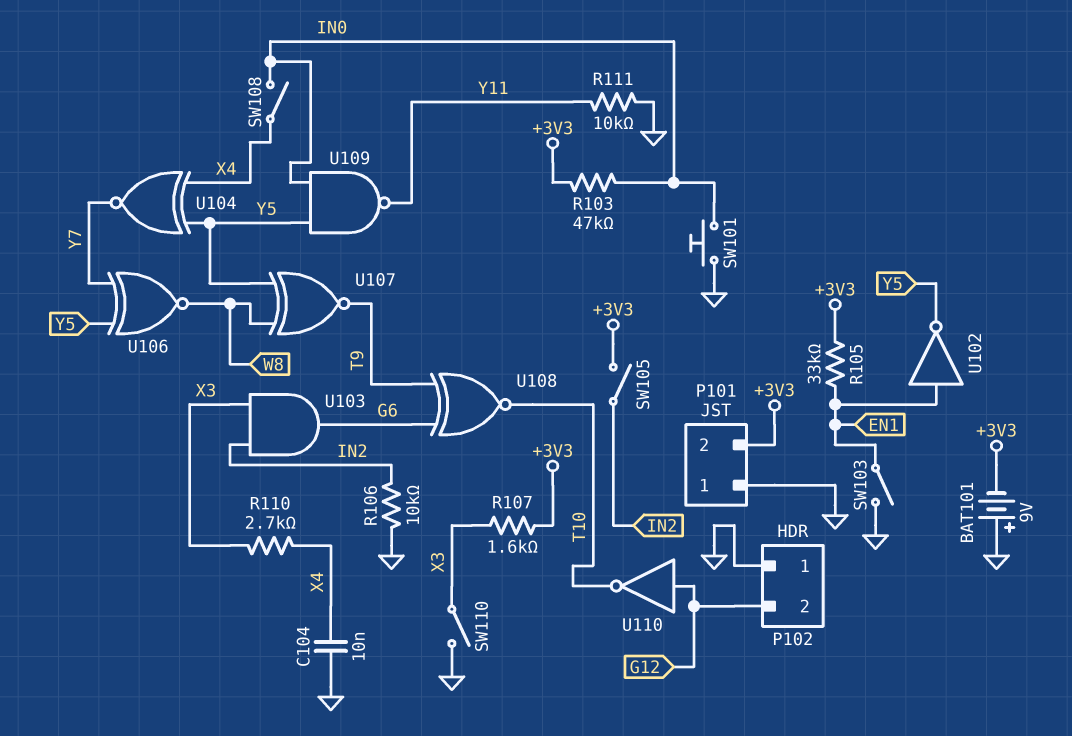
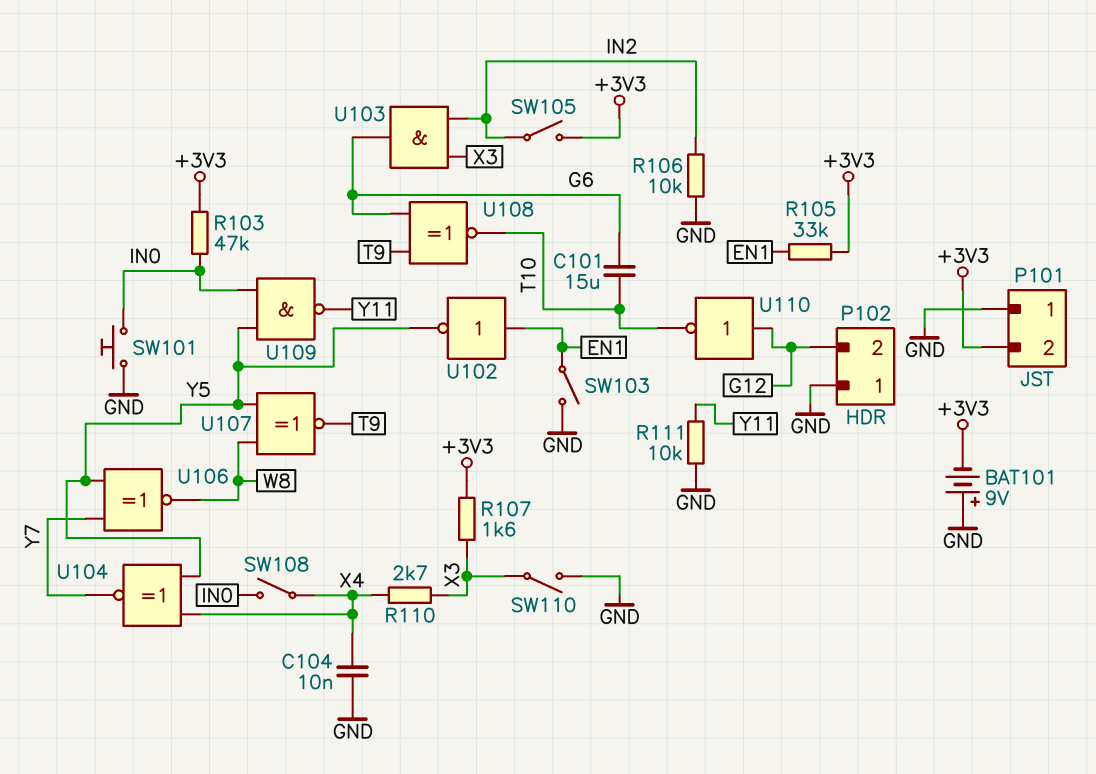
C101: none -> 15uF (G6, T10)

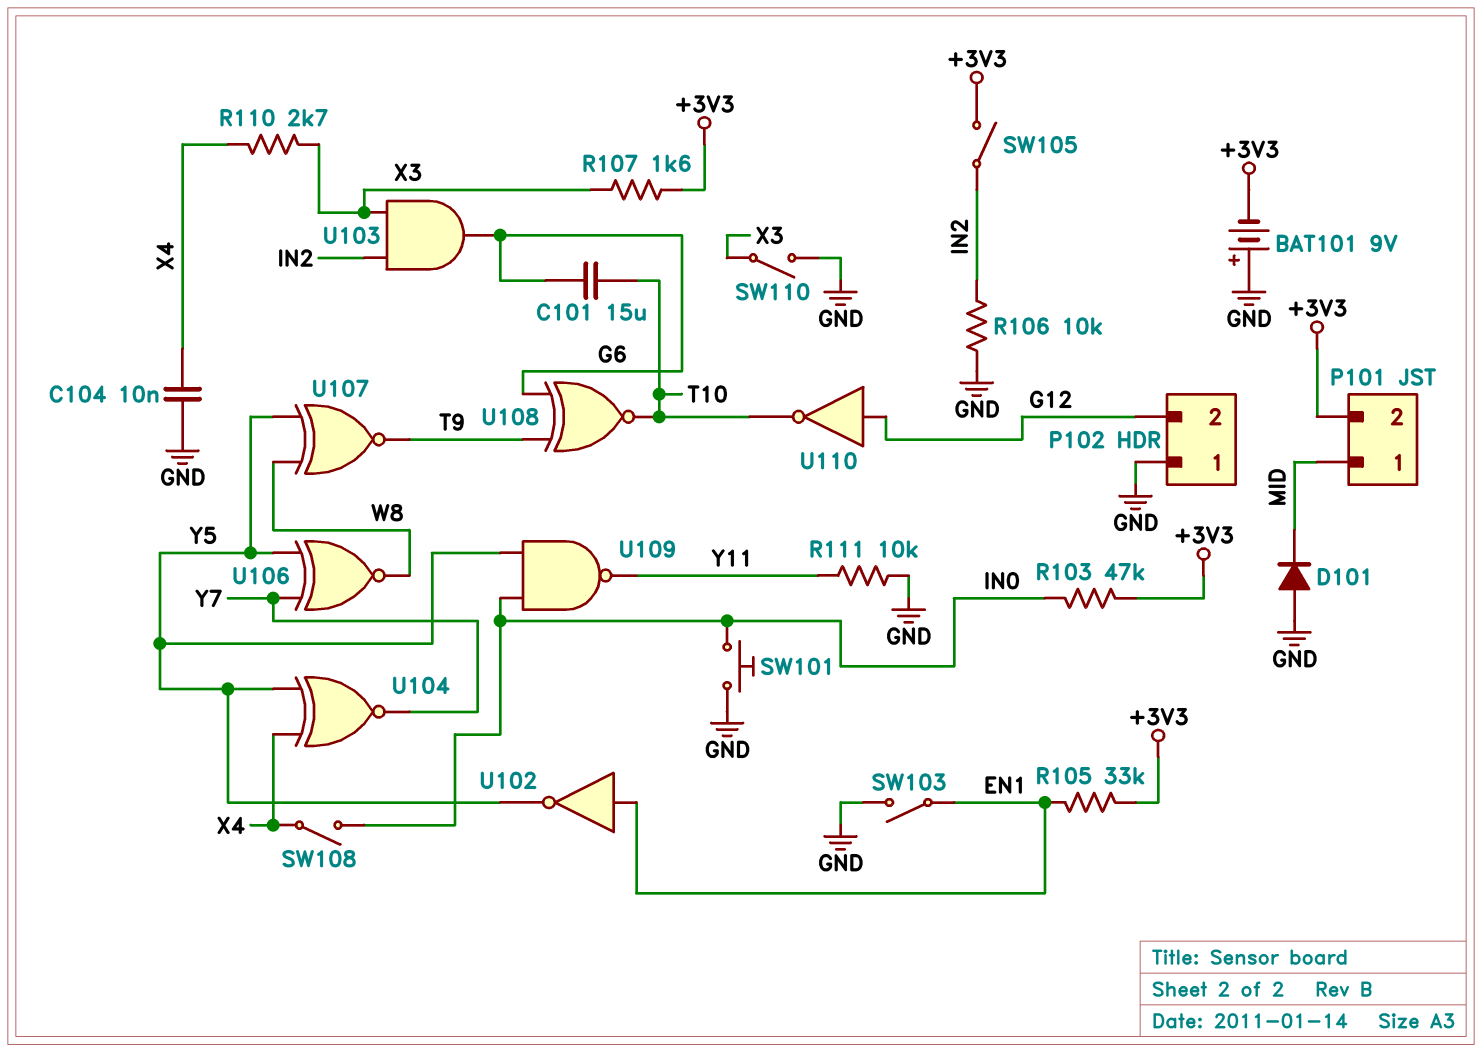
D101: none -> diode (A GND, K MID)
P101 pin 1: GND -> MID

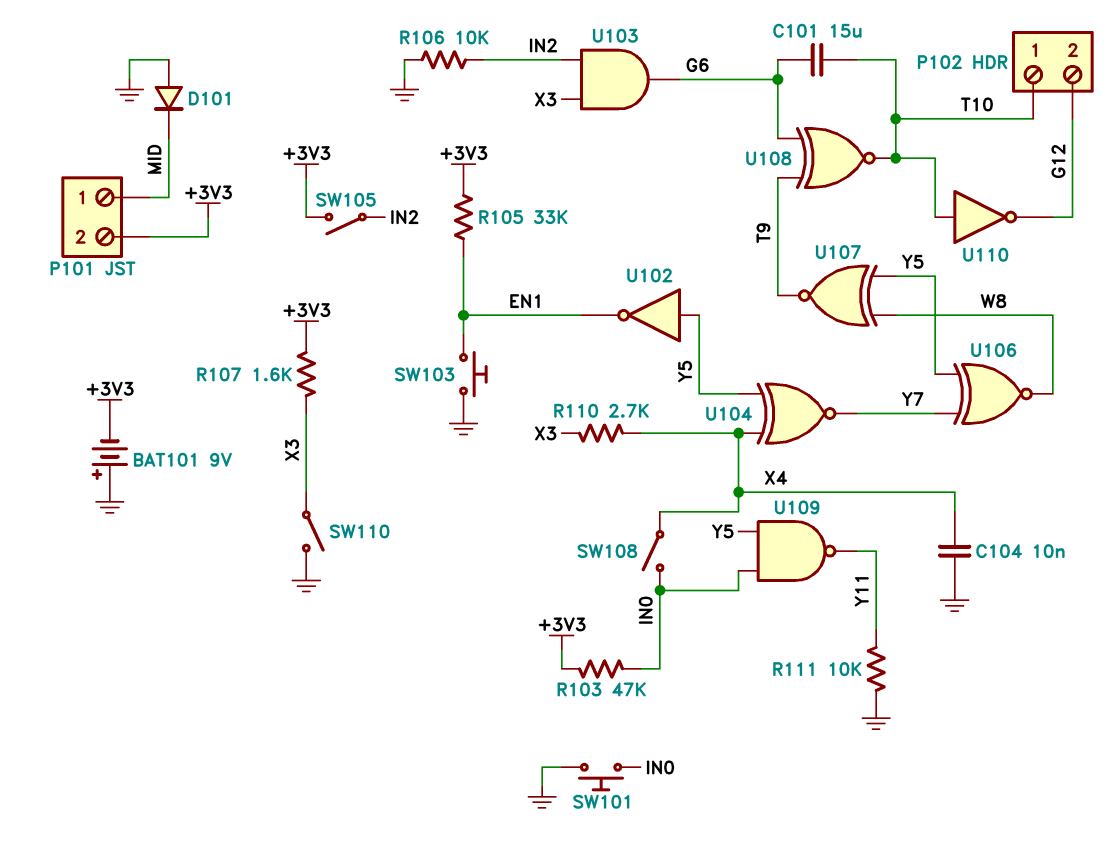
P102 pin 1: GND -> T10
SW103: switch (EN1, GND) -> button (EN1, GND)
U102: NOT (in EN1, out Y5) -> NOT (in Y5, out EN1)
U110: NOT (in G12, out T10) -> NOT (in T10, out G12)

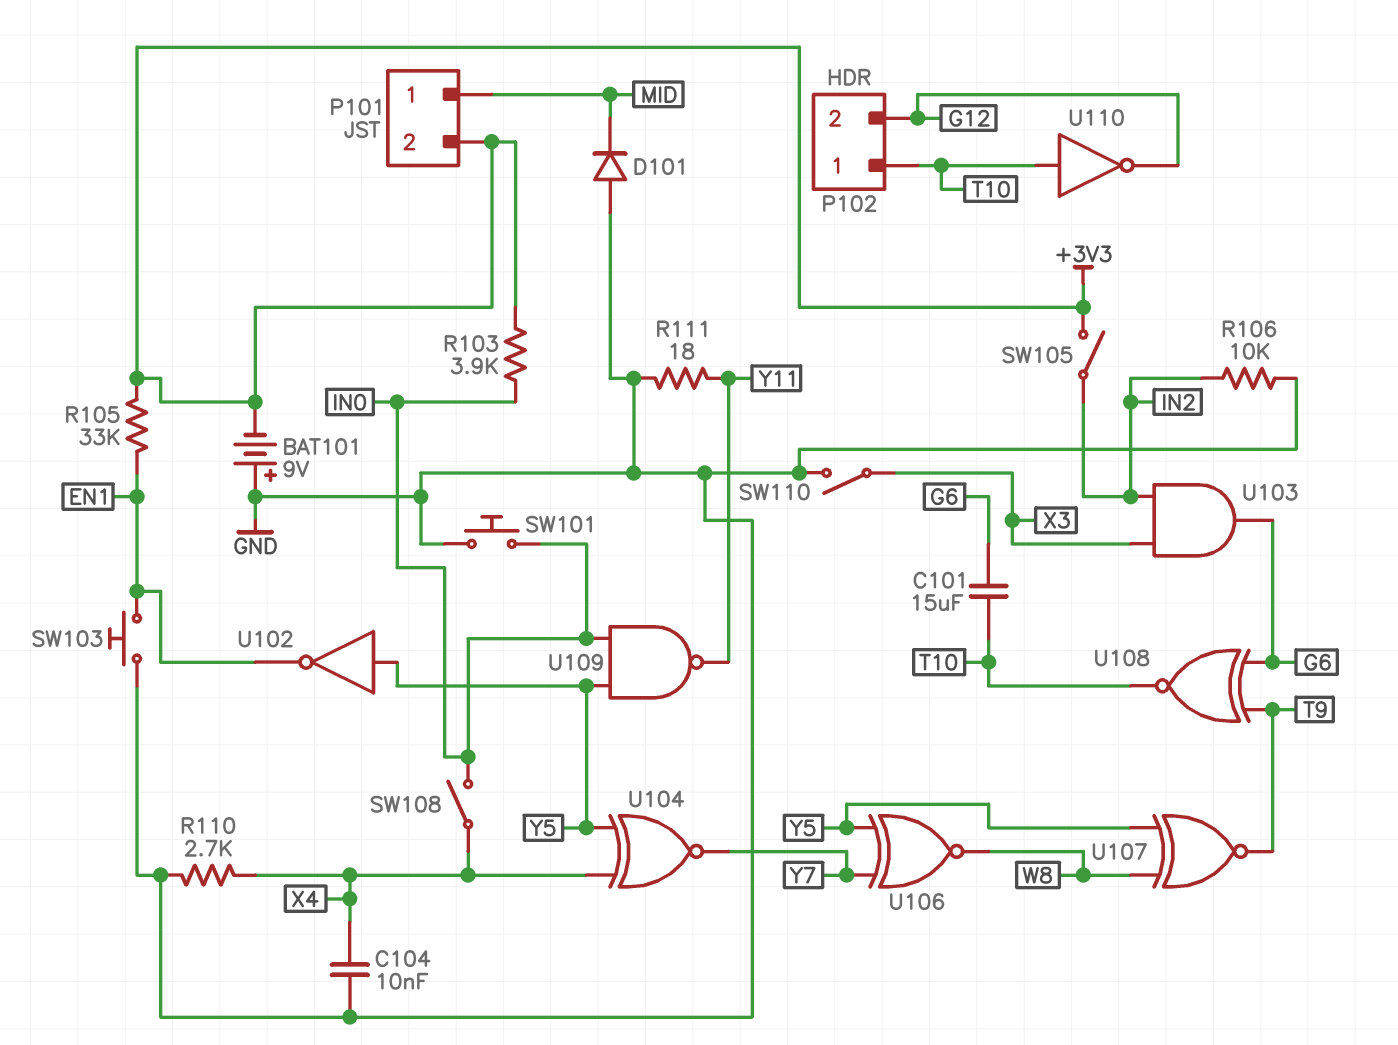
R103: 47k (+3V3, IN0) -> 3.9k (+3V3, IN0)
R107: 1.6k (+3V3, X3) -> none
R110: 2.7k (X3, X4) -> 2.7k (GND, X4)
R111: 10k (GND, Y11) -> 18 (GND, Y11)

